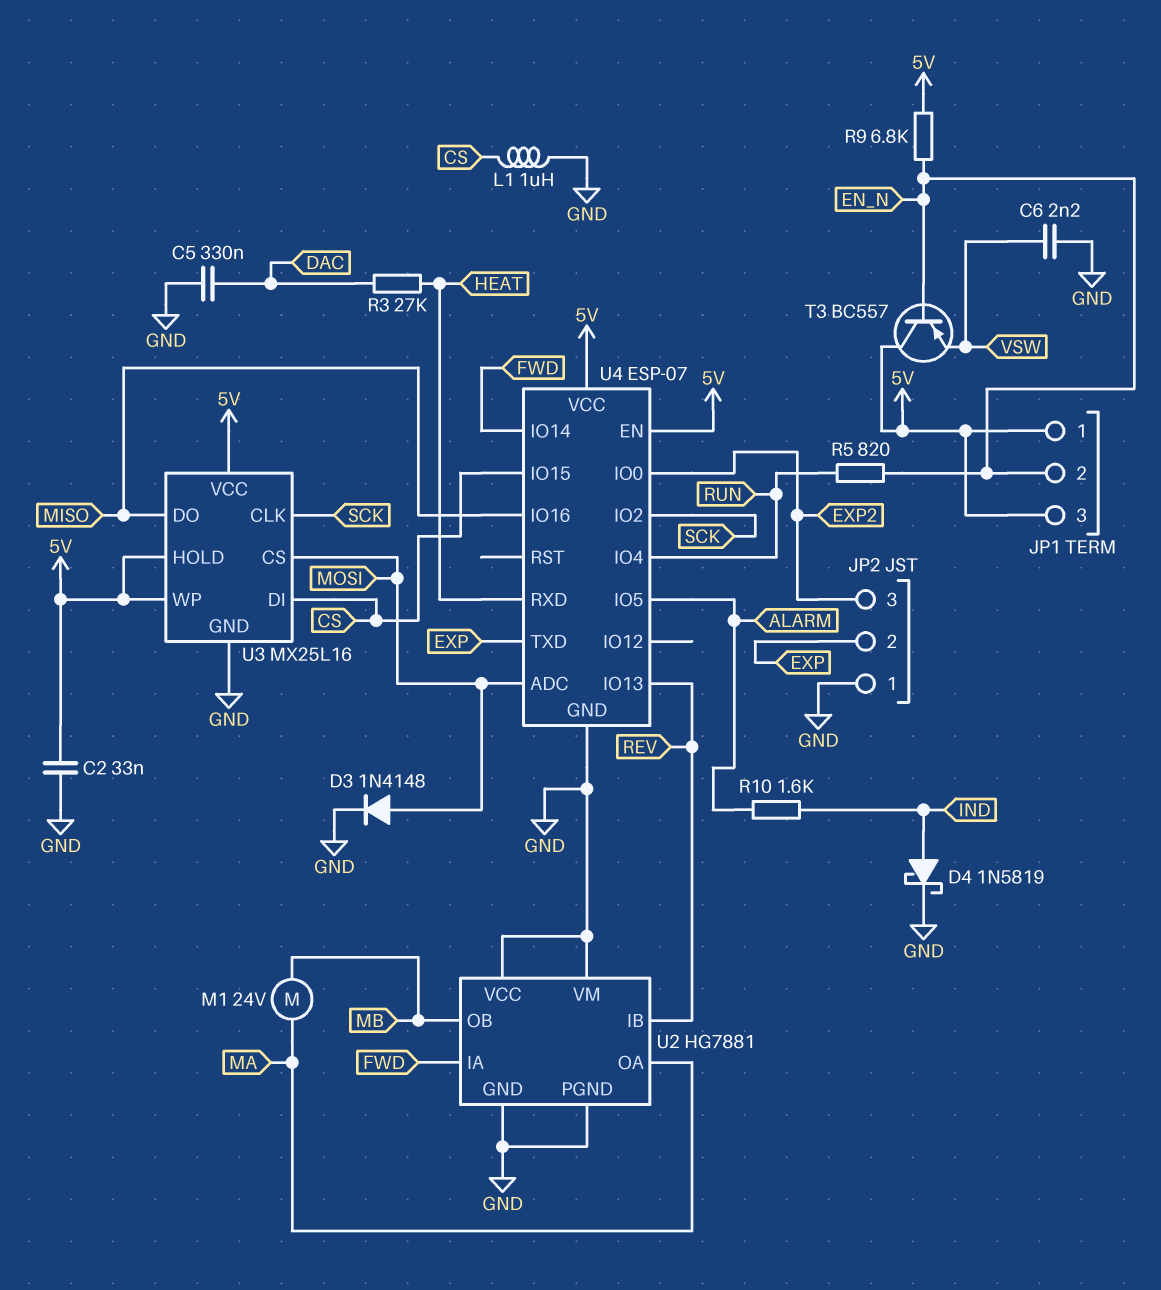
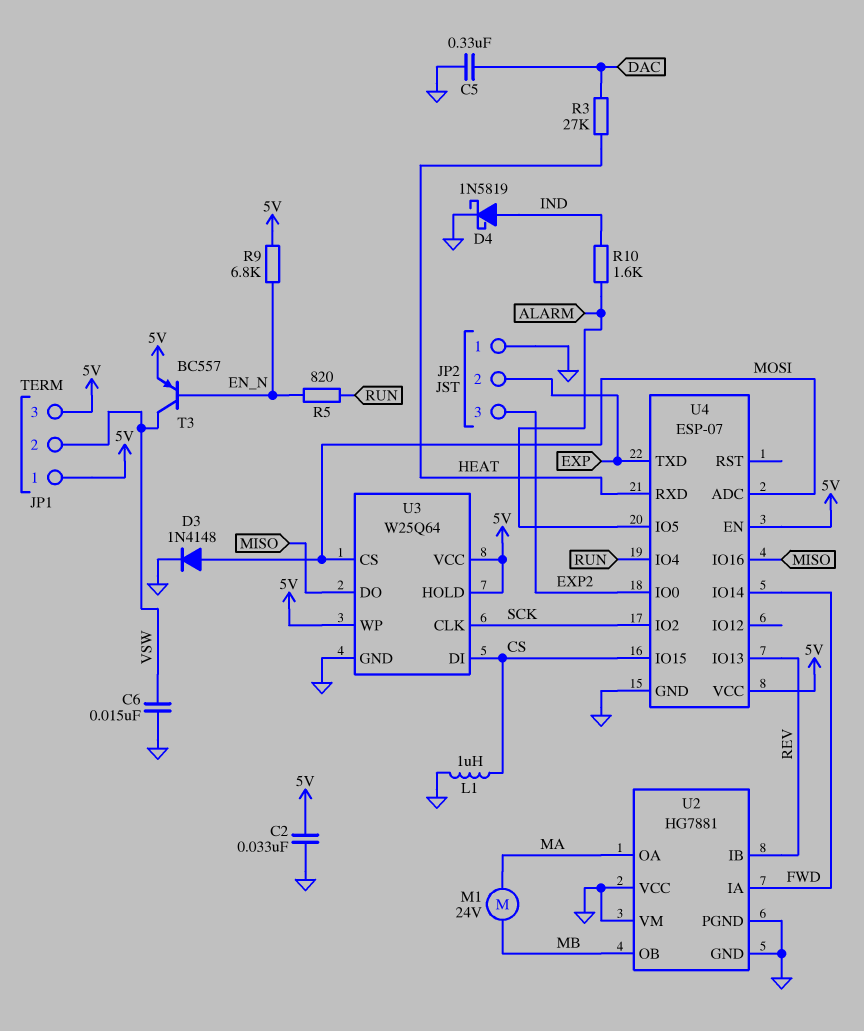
C6: 2.2nF (GND, VSW) -> 15nF (GND, VSW)
JP1 pin 2: EN_N -> VSW
T3: PNP BC557 (B EN_N, C 5V, E VSW) -> PNP BC557 (B EN_N, C VSW, E 5V)
U3: MX25L16 -> W25Q64

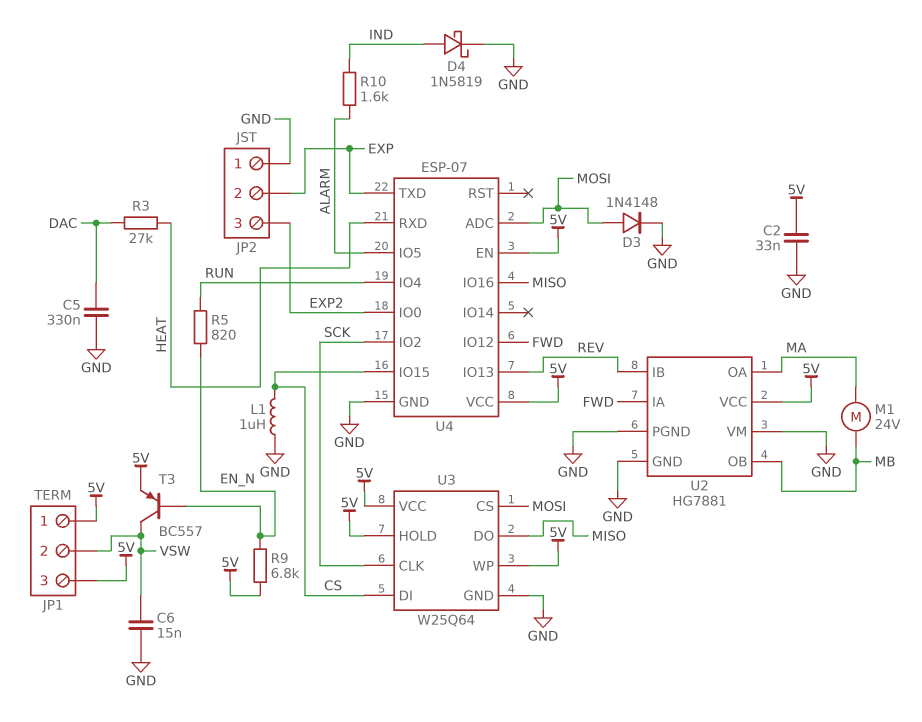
U2 pin VCC: GND -> 5V
U4 pin IO12: none -> FWD
U4 pin IO14: FWD -> none

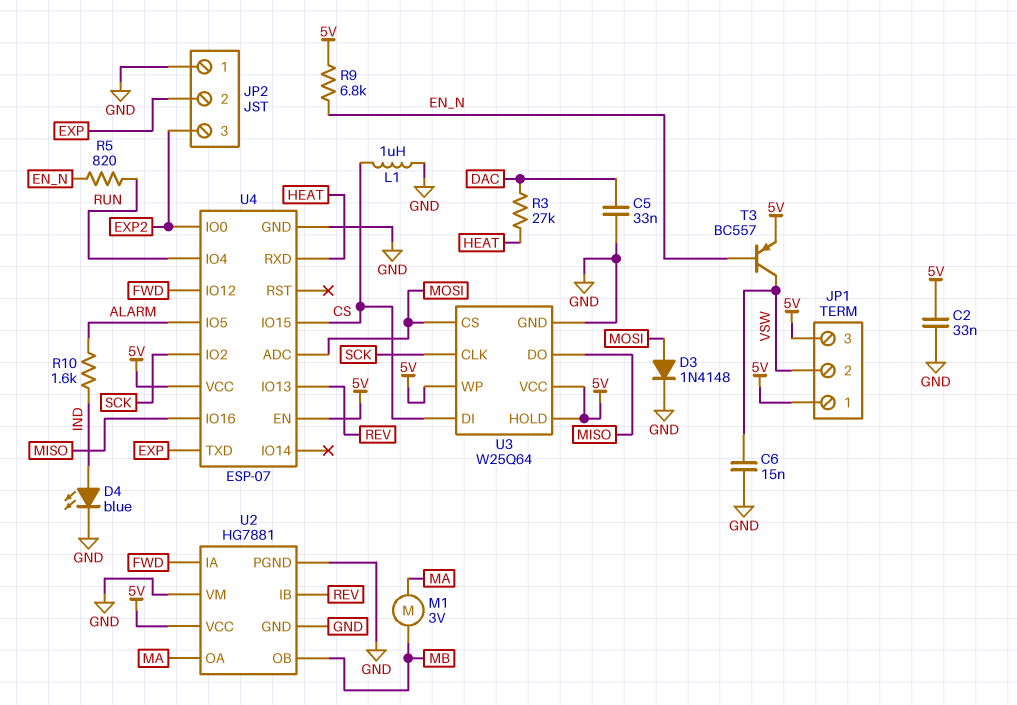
C5: 330nF (DAC, GND) -> 33nF (DAC, GND)
D4: schottky 1N5819 (A IND, K GND) -> LED blue (A IND, K GND)
M1: motor 24V (MA, MB) -> motor 3V (MA, MB)

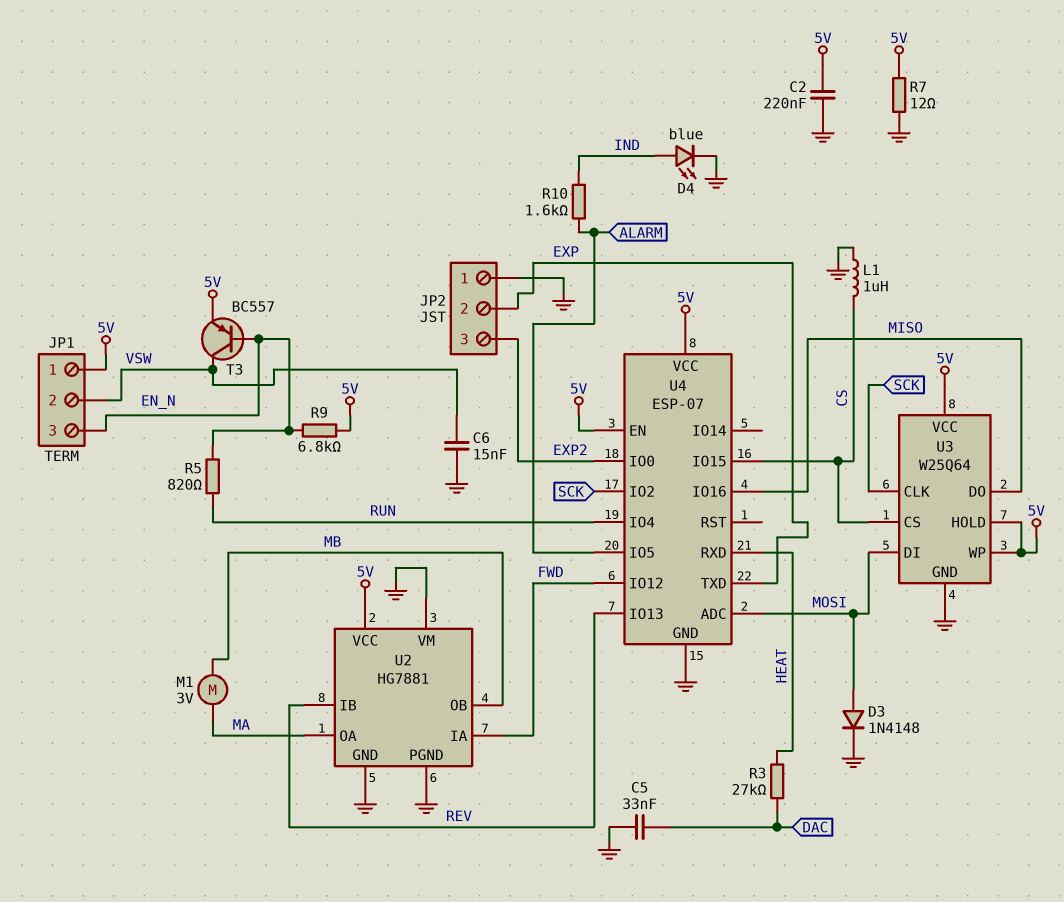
C2: 33nF (5V, GND) -> 220nF (5V, GND)
JP1 pin 3: 5V -> EN_N
R7: none -> 12 (5V, GND)
U3 pin CS: MOSI -> CS
U3 pin DI: CS -> MOSI

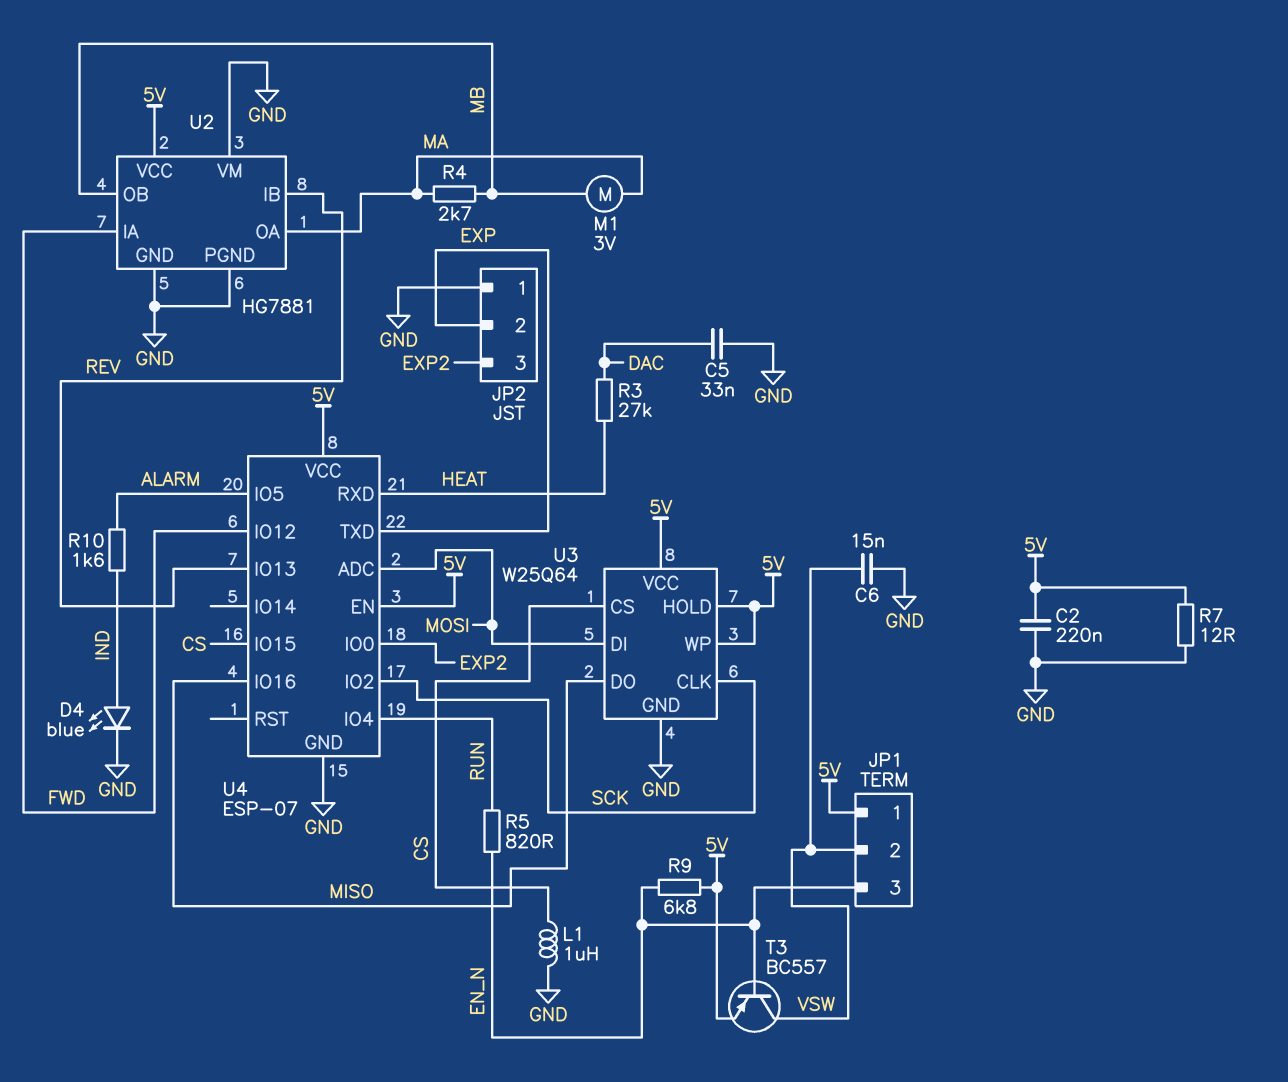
D3: diode 1N4148 (A MOSI, K GND) -> none
R4: none -> 2.7k (MA, MB)

